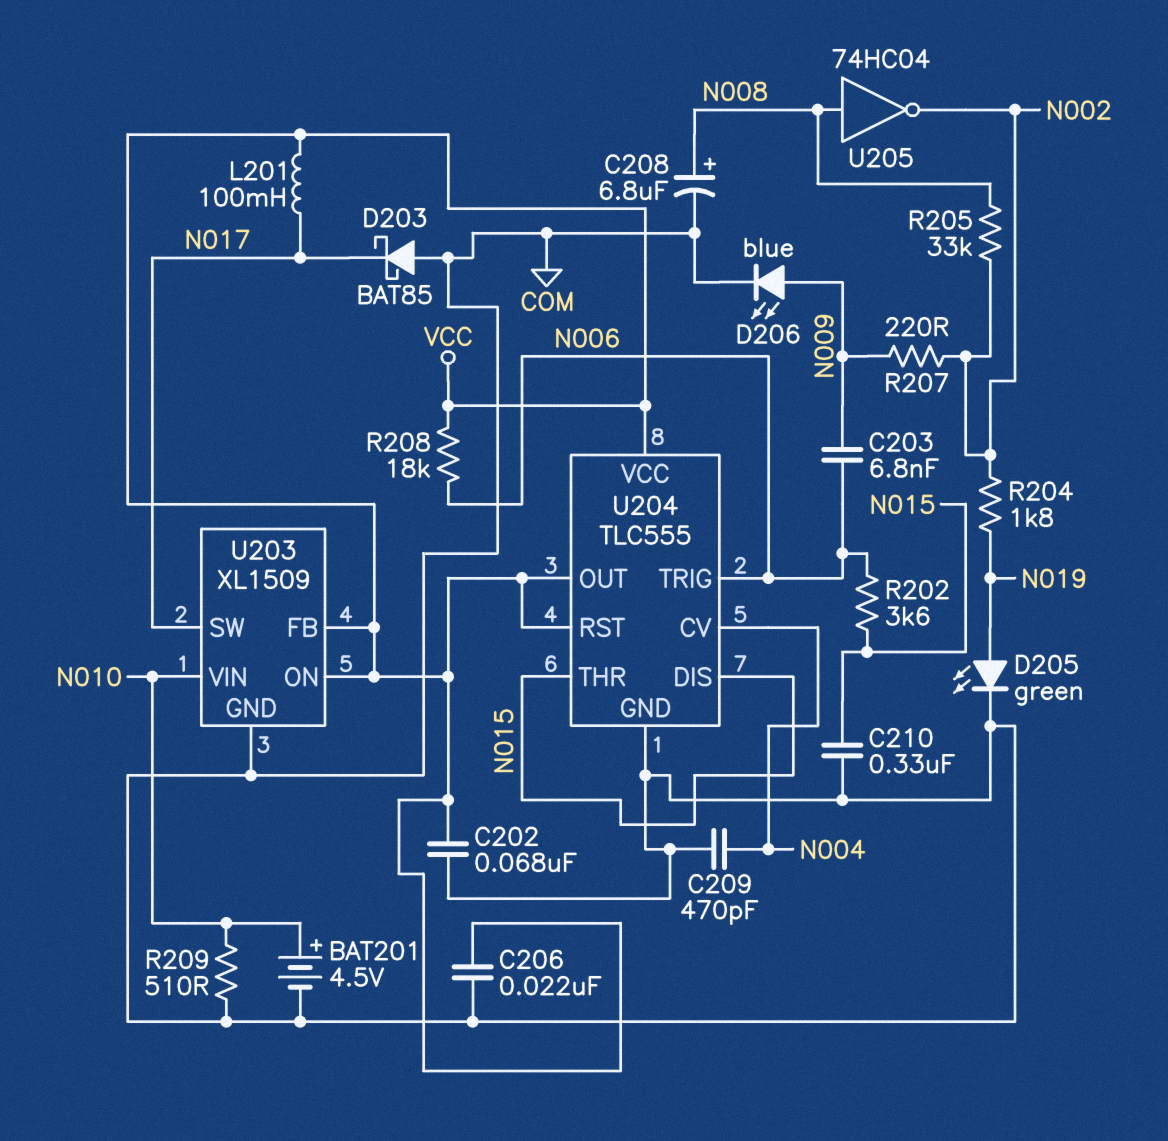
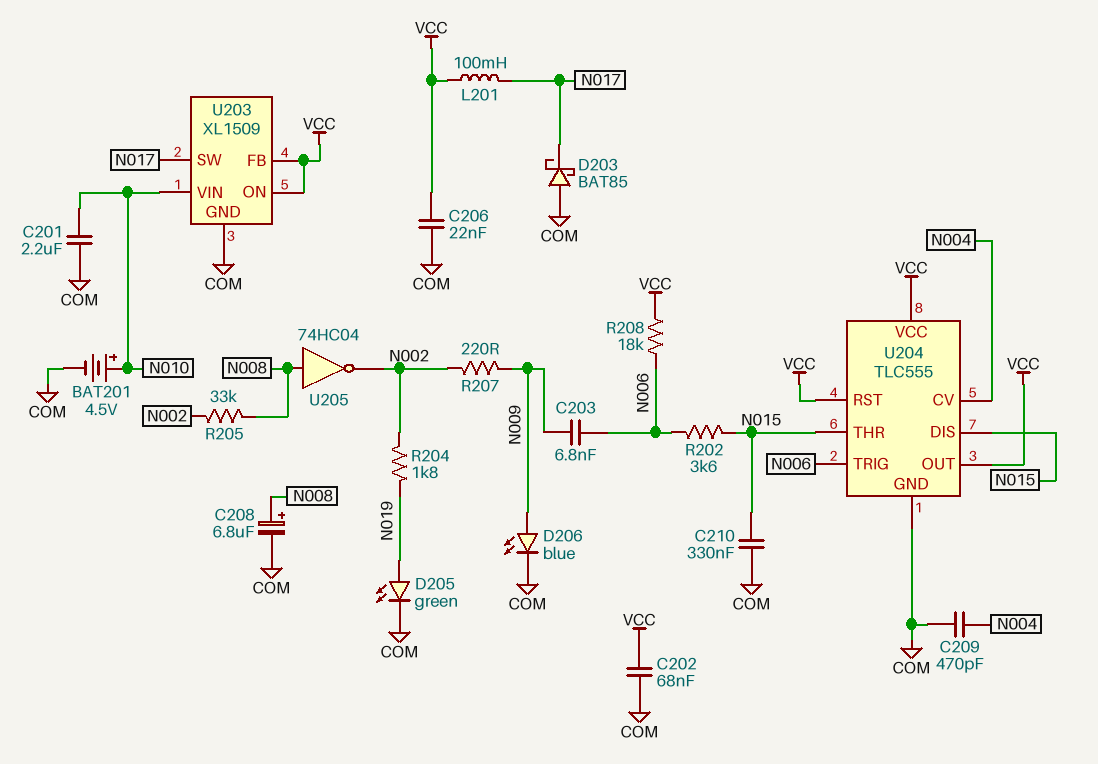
C201: none -> 2.2uF (COM, N010)
R209: 510 (COM, N010) -> none

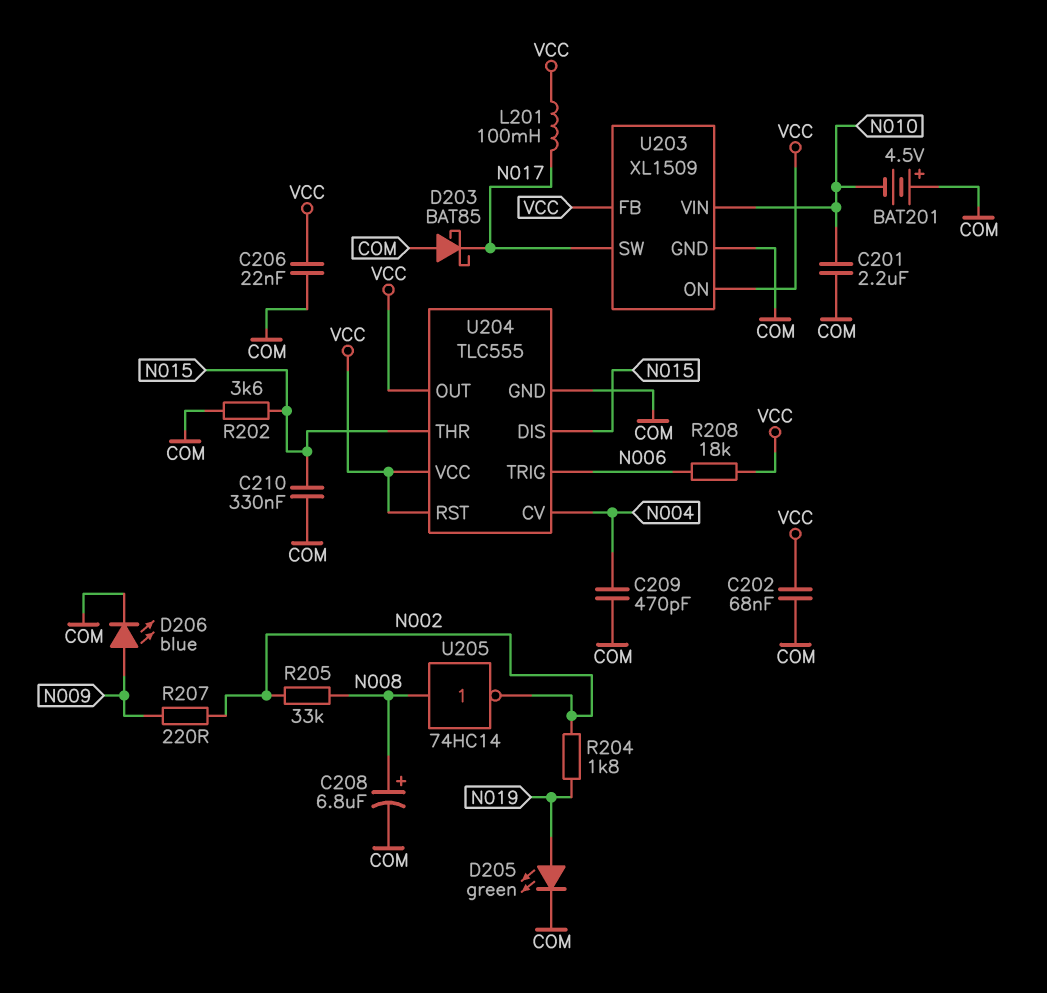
BAT201: 4.5V (plus N010, minus COM) -> 4.5V (plus COM, minus N010)
C203: 6.8nF (N006, N009) -> none
R202: 3.6k (N006, N015) -> 3.6k (COM, N015)
U205: NOT 74HC04 (in N008, out N002) -> NOT 74HC14 (in N008, out N002)

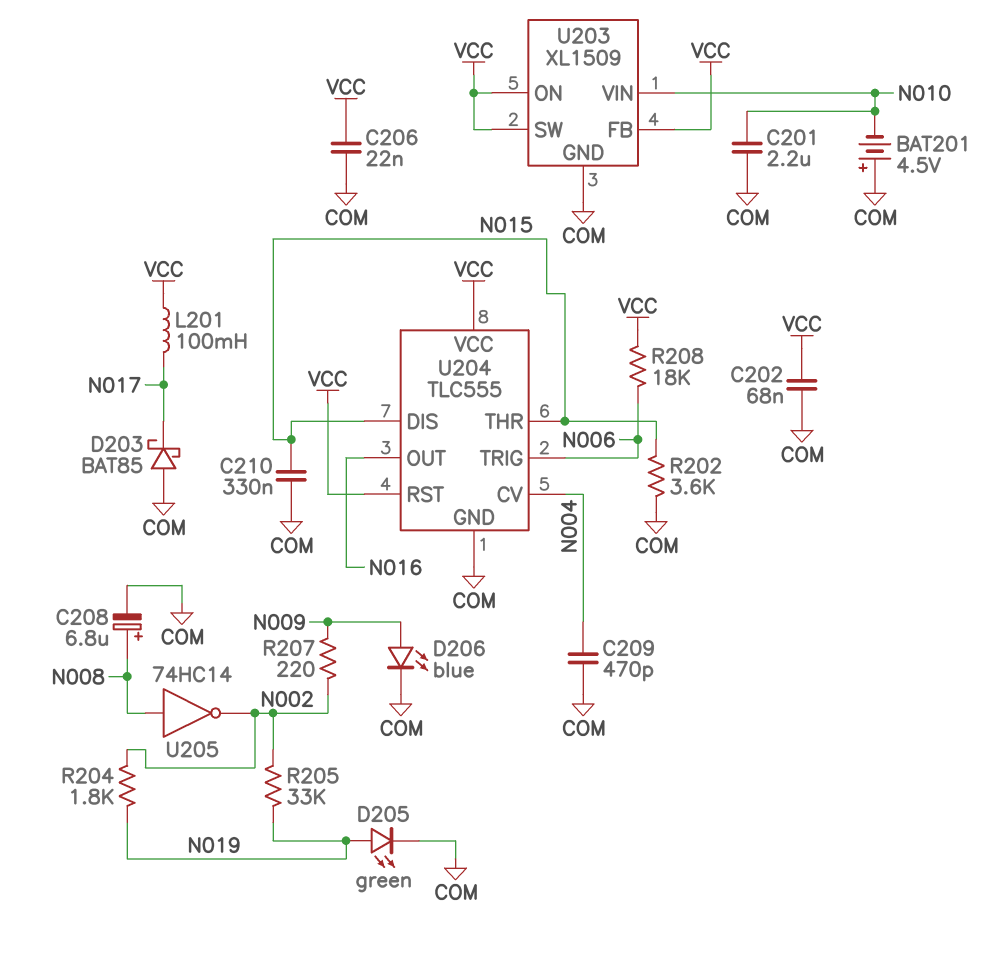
R205: 33k (N002, N008) -> 33k (N002, N019)
U203 pin SW: N017 -> VCC
U204 pin OUT: VCC -> N016

